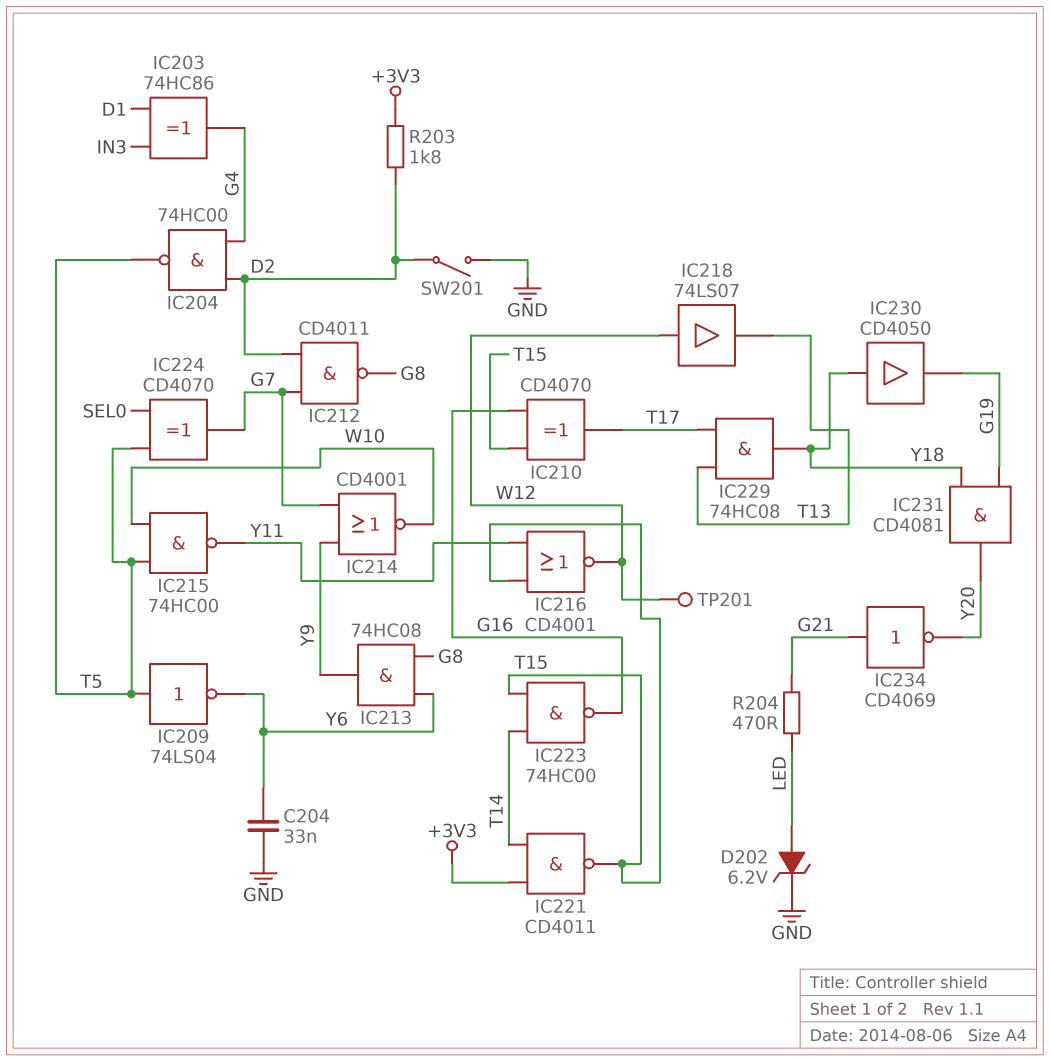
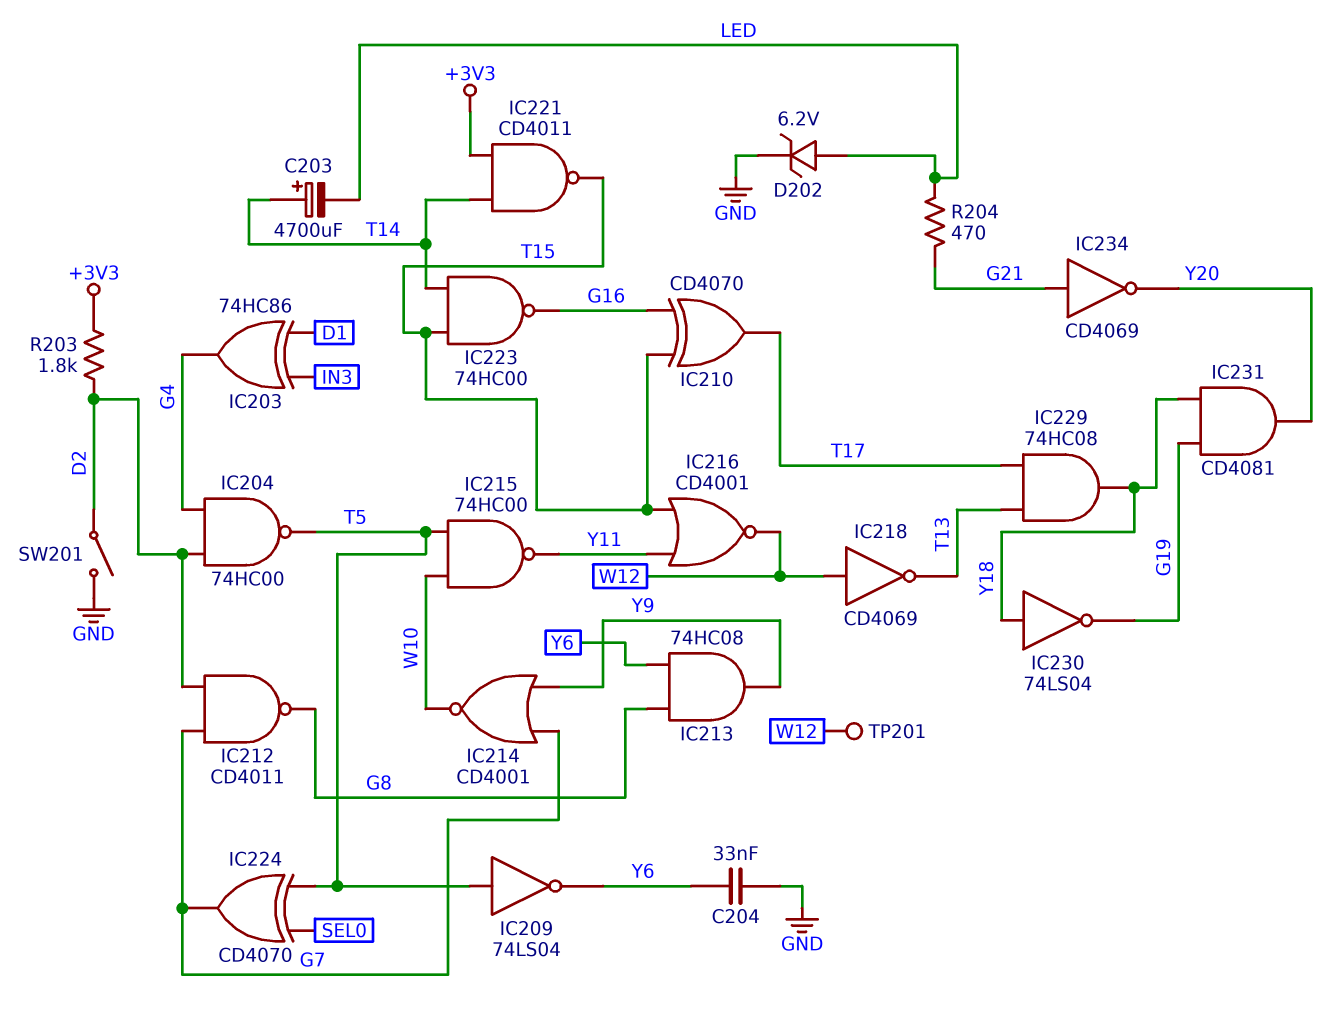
C203: none -> 4700uF (plus T14, minus LED)
IC218: buffer 74LS07 (in W12, out T13) -> NOT CD4069 (in W12, out T13)
IC230: buffer CD4050 (in Y18, out G19) -> NOT 74LS04 (in Y18, out G19)

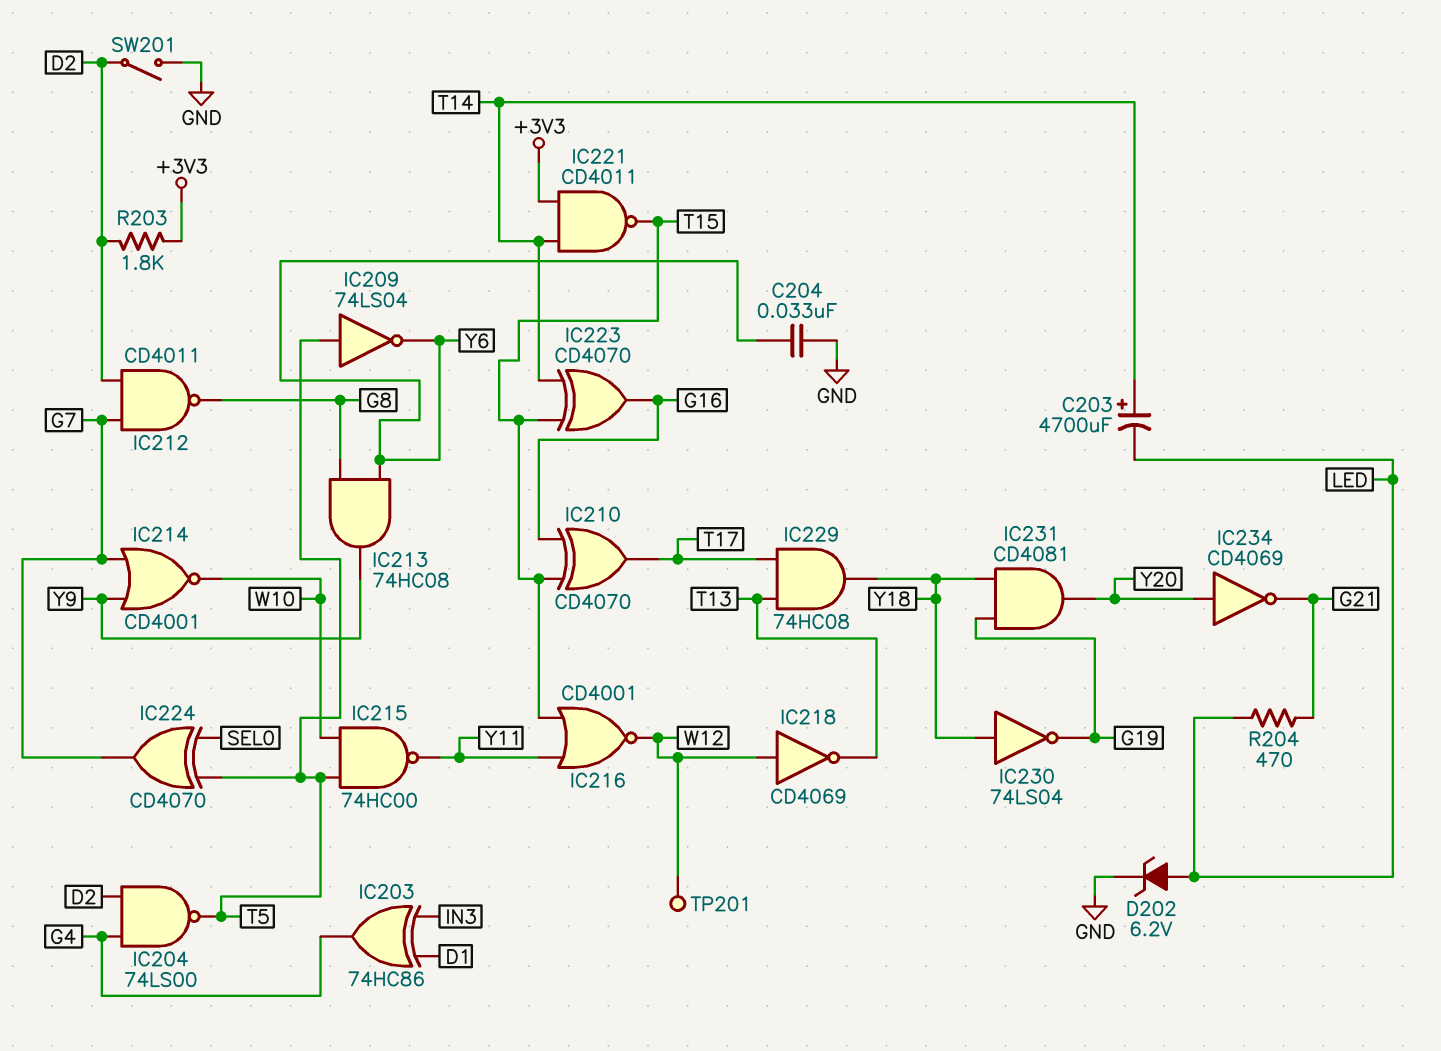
IC204: NAND 74HC00 (in D2, in G4, out T5) -> NAND 74LS00 (in D2, in G4, out T5)
IC223: NAND 74HC00 (in T14, in T15, out G16) -> XOR CD4070 (in T14, in T15, out G16)
IC234: NOT CD4069 (in G21, out Y20) -> NOT CD4069 (in Y20, out G21)

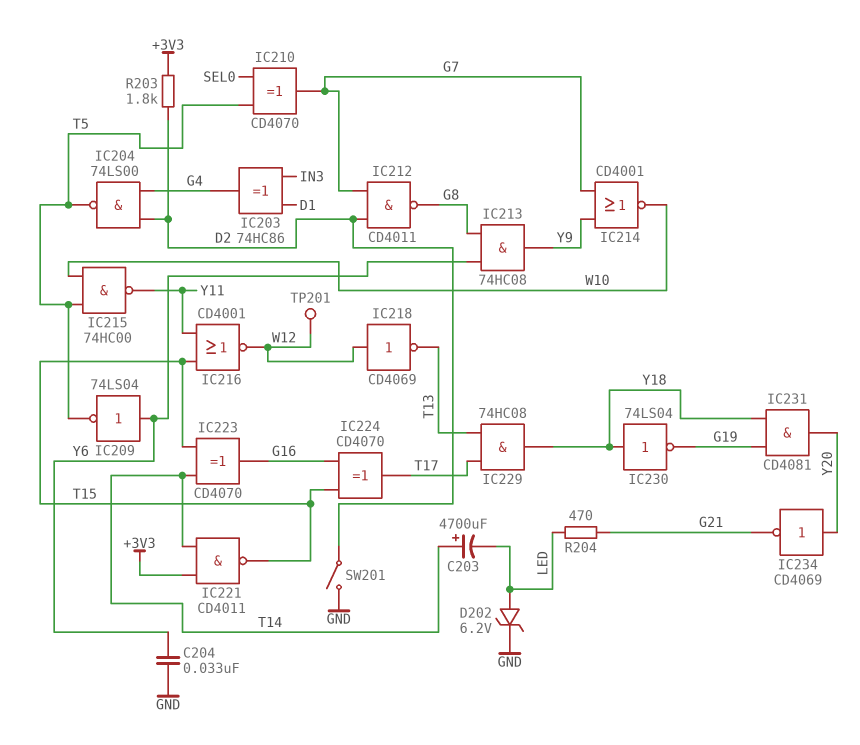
IC209: NOT 74LS04 (in T5, out Y6) -> NOT 74LS04 (in Y6, out T5)
IC210: XOR CD4070 (in G16, in T15, out T17) -> XOR CD4070 (in SEL0, in T5, out G7)
IC224: XOR CD4070 (in SEL0, in T5, out G7) -> XOR CD4070 (in G16, in T15, out T17)

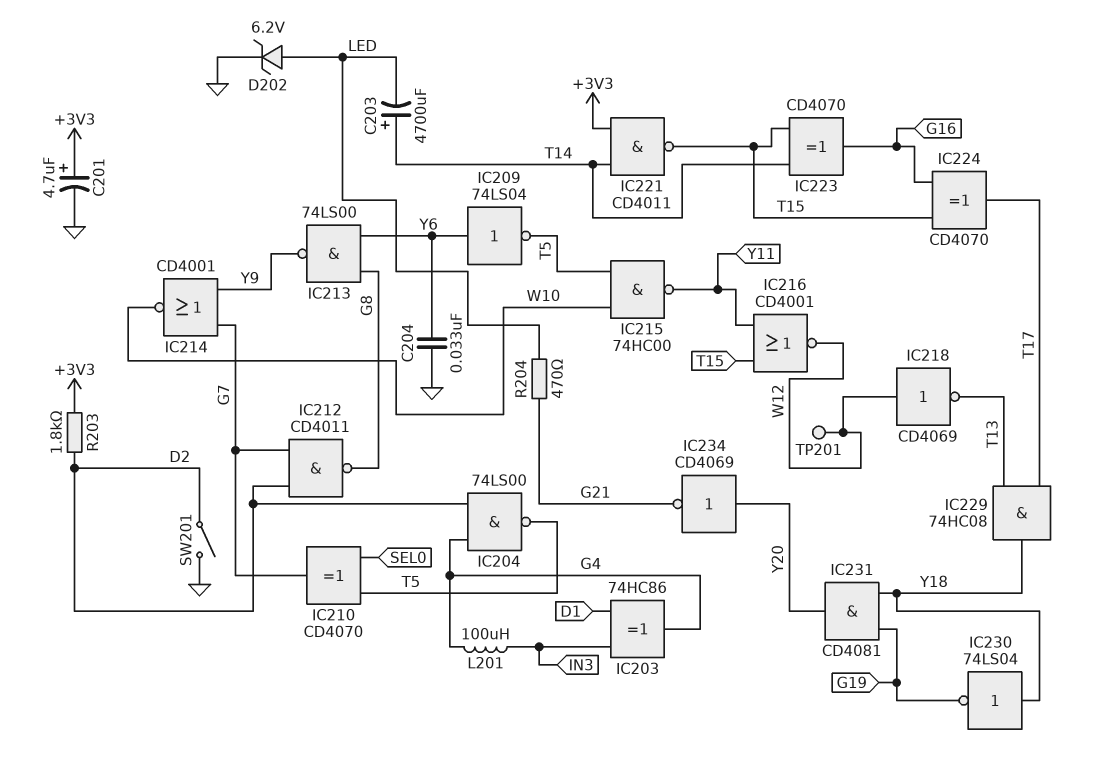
C201: none -> 4.7uF (plus +3V3, minus GND)
IC213: AND 74HC08 (in G8, in Y6, out Y9) -> NAND 74LS00 (in G8, in Y6, out Y9)
L201: none -> 100uH (G4, IN3)

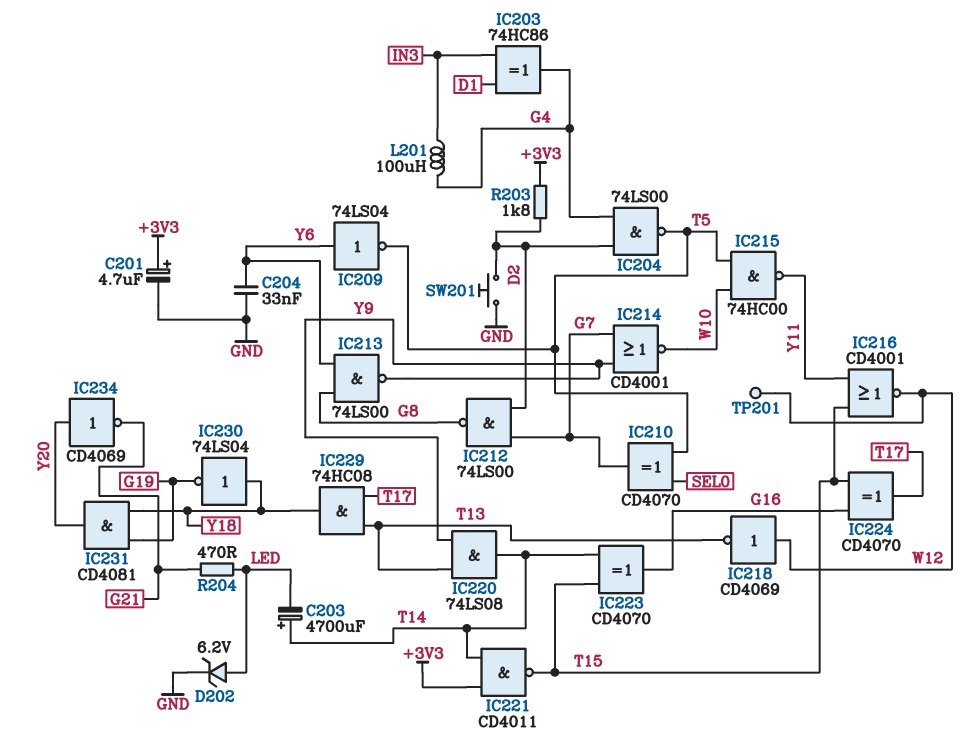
IC212: NAND CD4011 (in D2, in G7, out G8) -> NAND 74LS00 (in D2, in G7, out G8)
IC220: none -> AND 74LS08 (in T13, in Y9, out T14)
SW201: switch (D2, GND) -> button (D2, GND)

